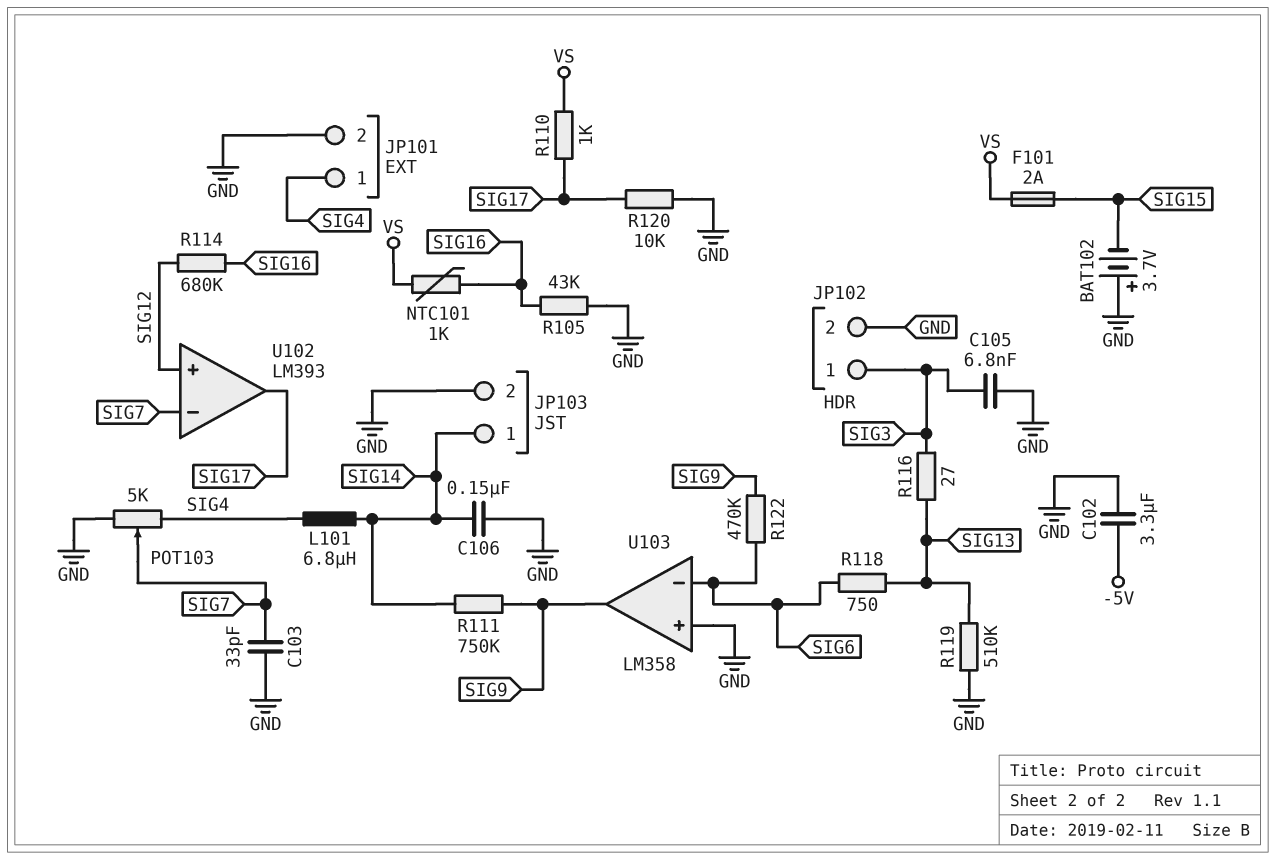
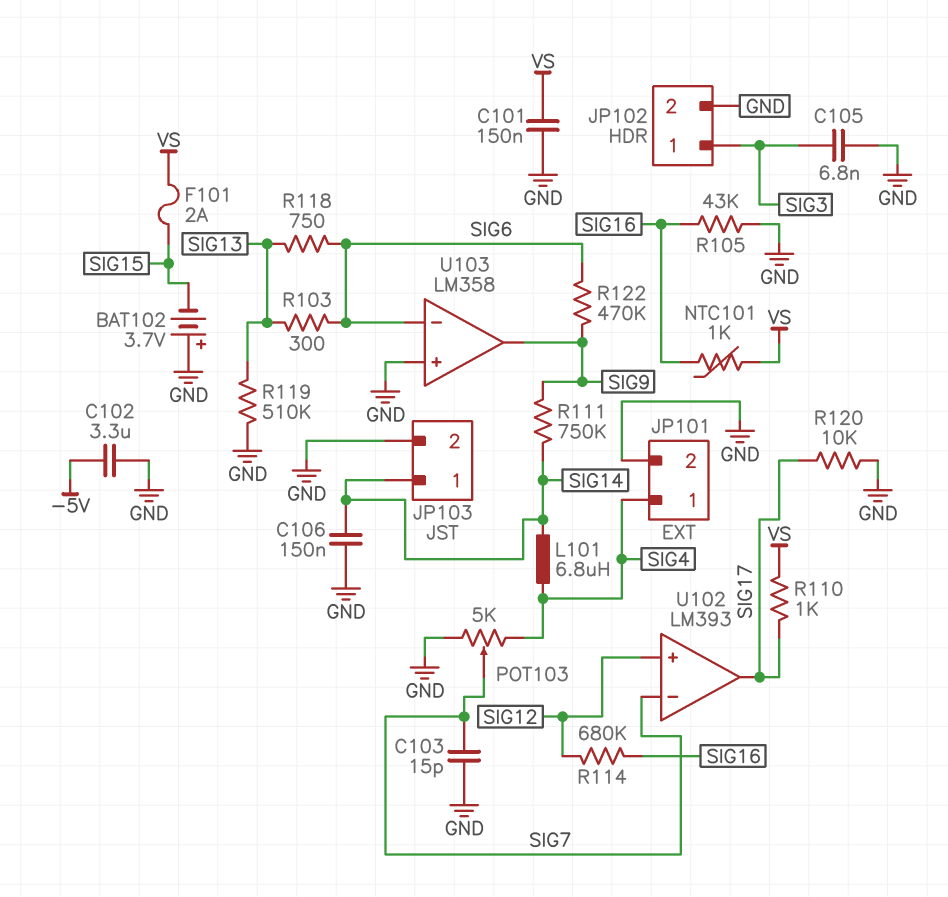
C101: none -> 150nF (GND, VS)
C103: 33pF (GND, SIG7) -> 15pF (GND, SIG7)
R103: none -> 300 (SIG6, SIG13)
R116: 27 (SIG3, SIG13) -> none

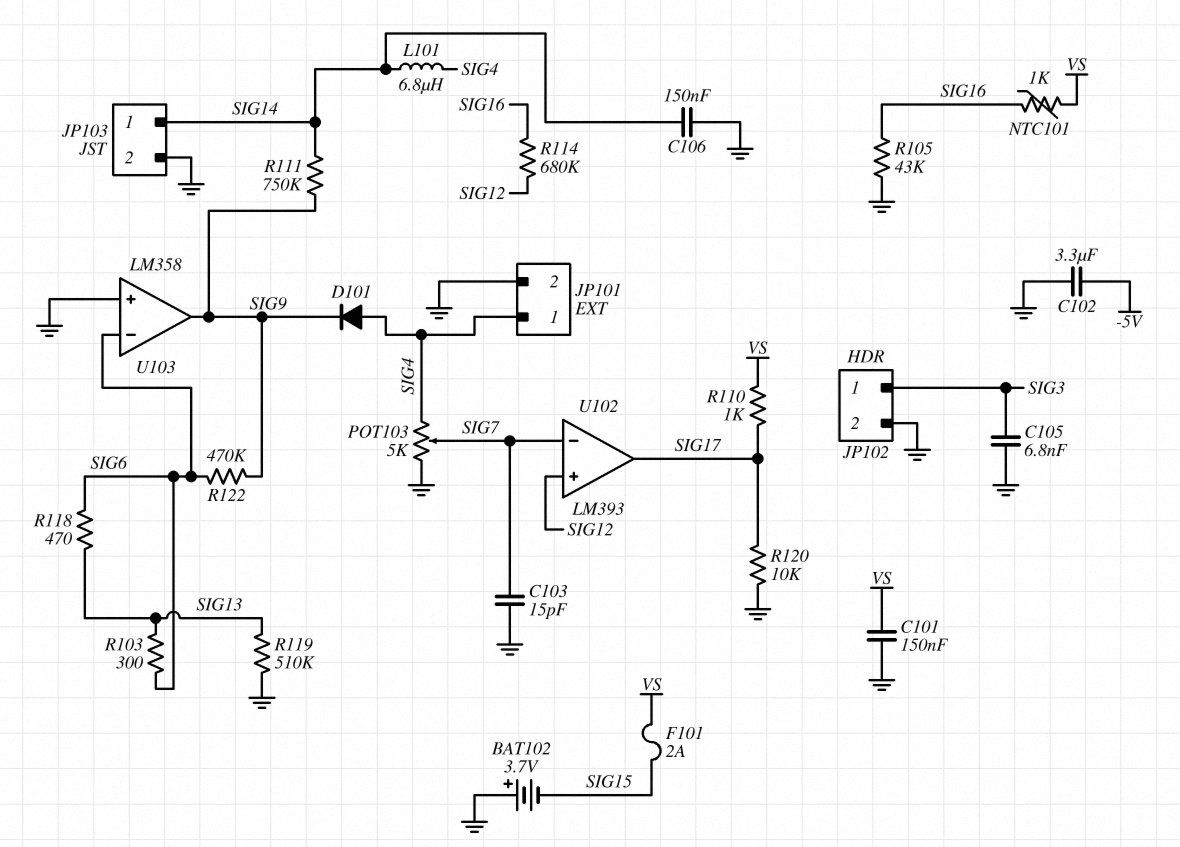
D101: none -> diode (A SIG4, K SIG9)
R118: 750 (SIG6, SIG13) -> 470 (SIG6, SIG13)

